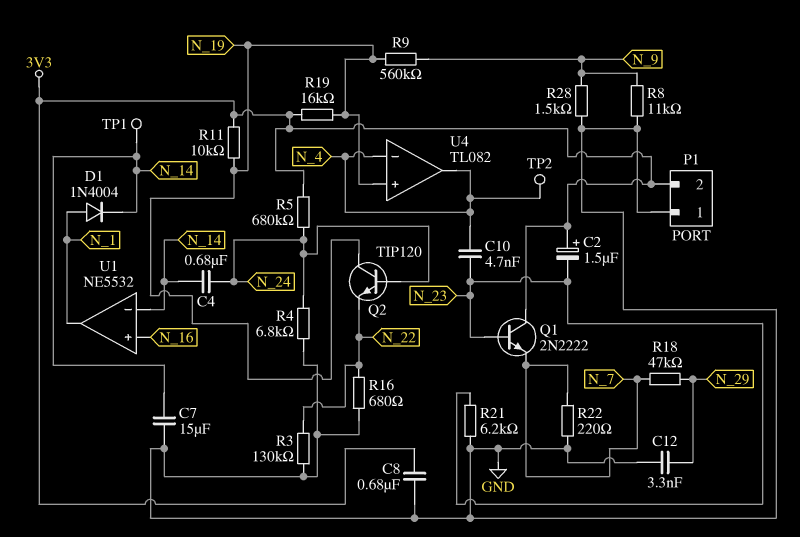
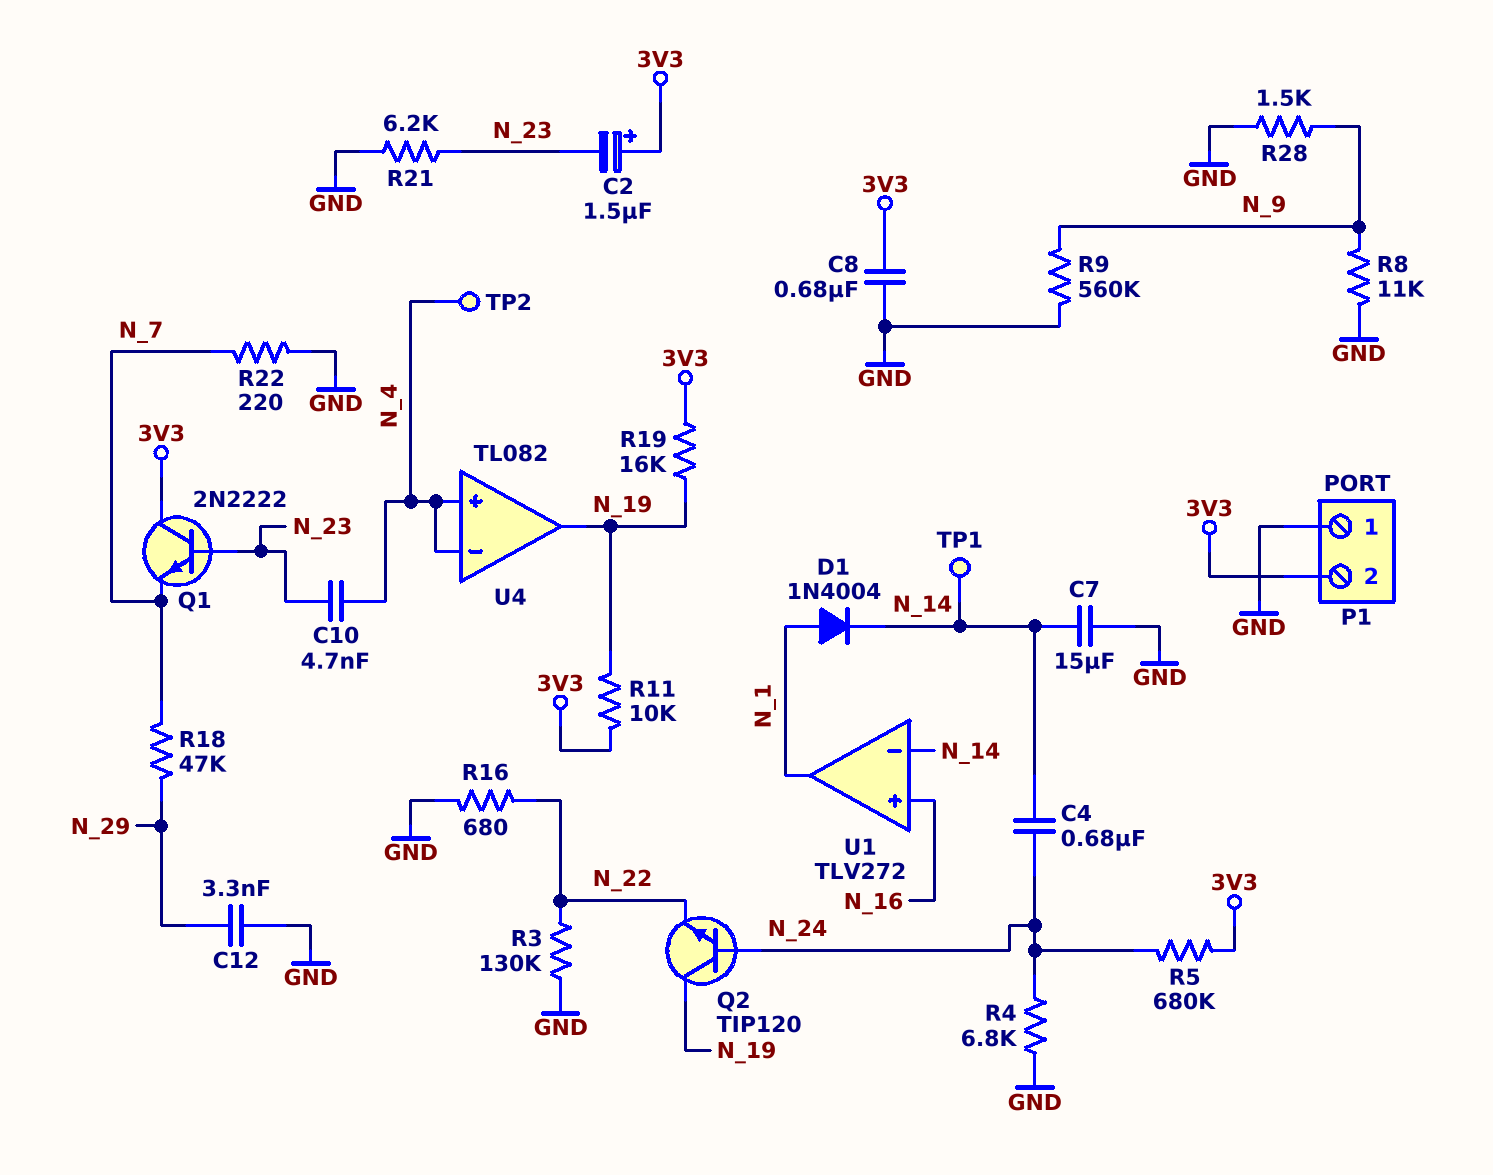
R9: 560k (N_9, N_19) -> 560k (GND, N_9)
U1: NE5532 -> TLV272
U4 pin in+: N_19 -> N_4
U4 pin out: N_4 -> N_19

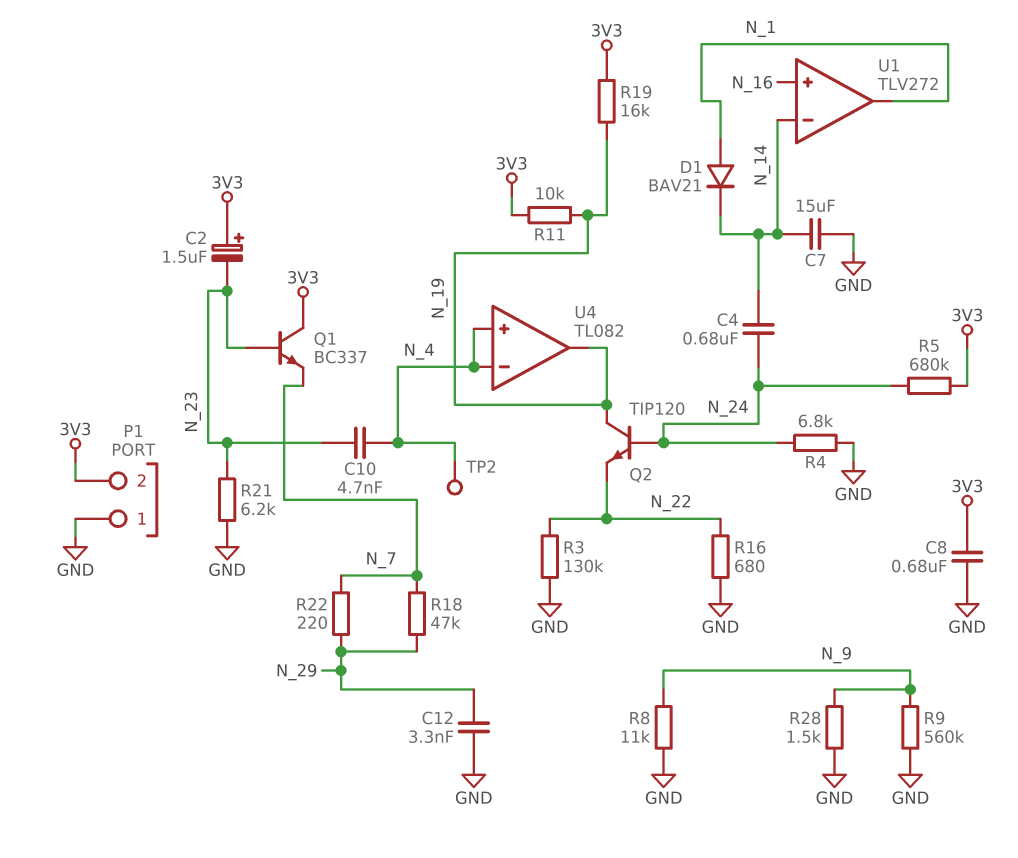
D1: diode 1N4004 (A N_1, K N_14) -> diode BAV21 (A N_1, K N_14)
Q1: NPN 2N2222 (B N_23, C 3V3, E N_7) -> NPN BC337 (B N_23, C 3V3, E N_7)
R22: 220 (GND, N_7) -> 220 (N_7, N_29)
TP1: test point (N_14) -> none

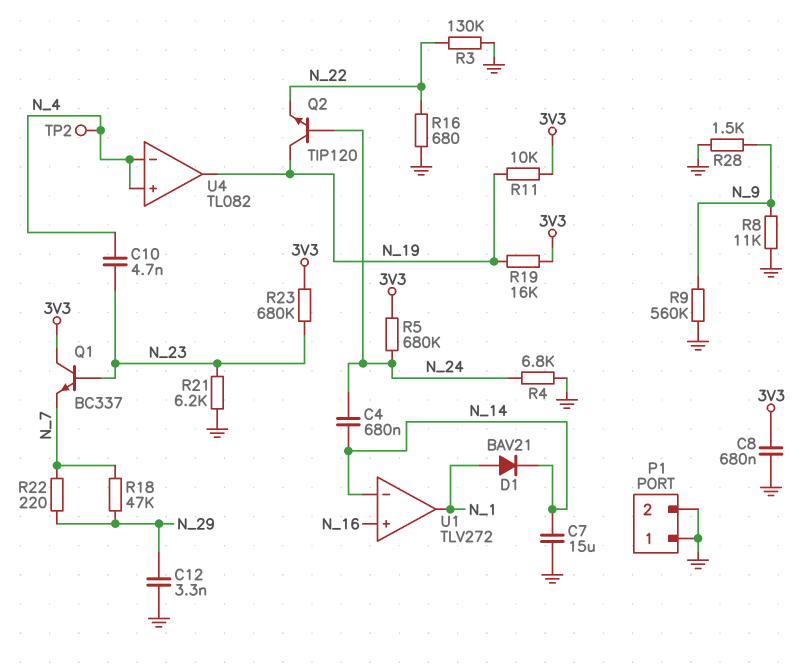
C2: 1.5uF (plus 3V3, minus N_23) -> none
P1 pin 2: 3V3 -> GND
R23: none -> 680k (3V3, N_23)

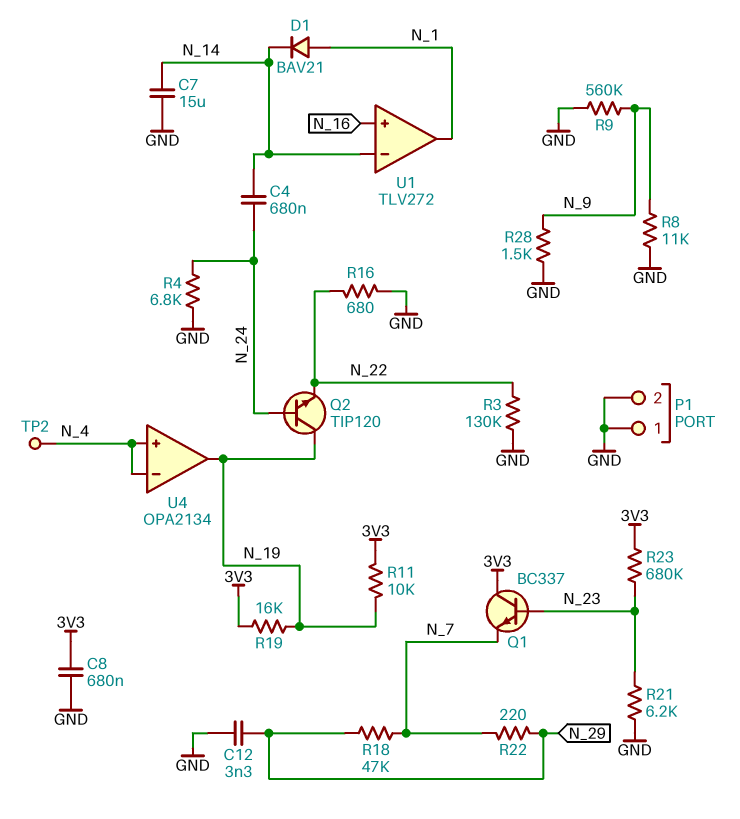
C10: 4.7nF (N_4, N_23) -> none
R5: 680k (3V3, N_24) -> none
U4: TL082 -> OPA2134

